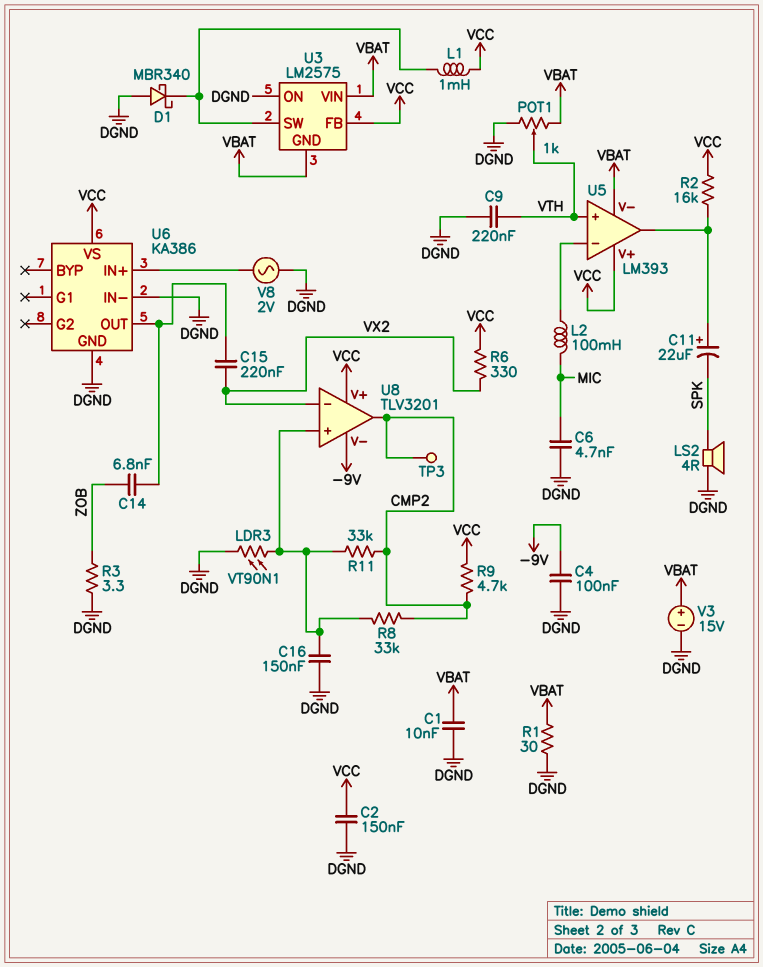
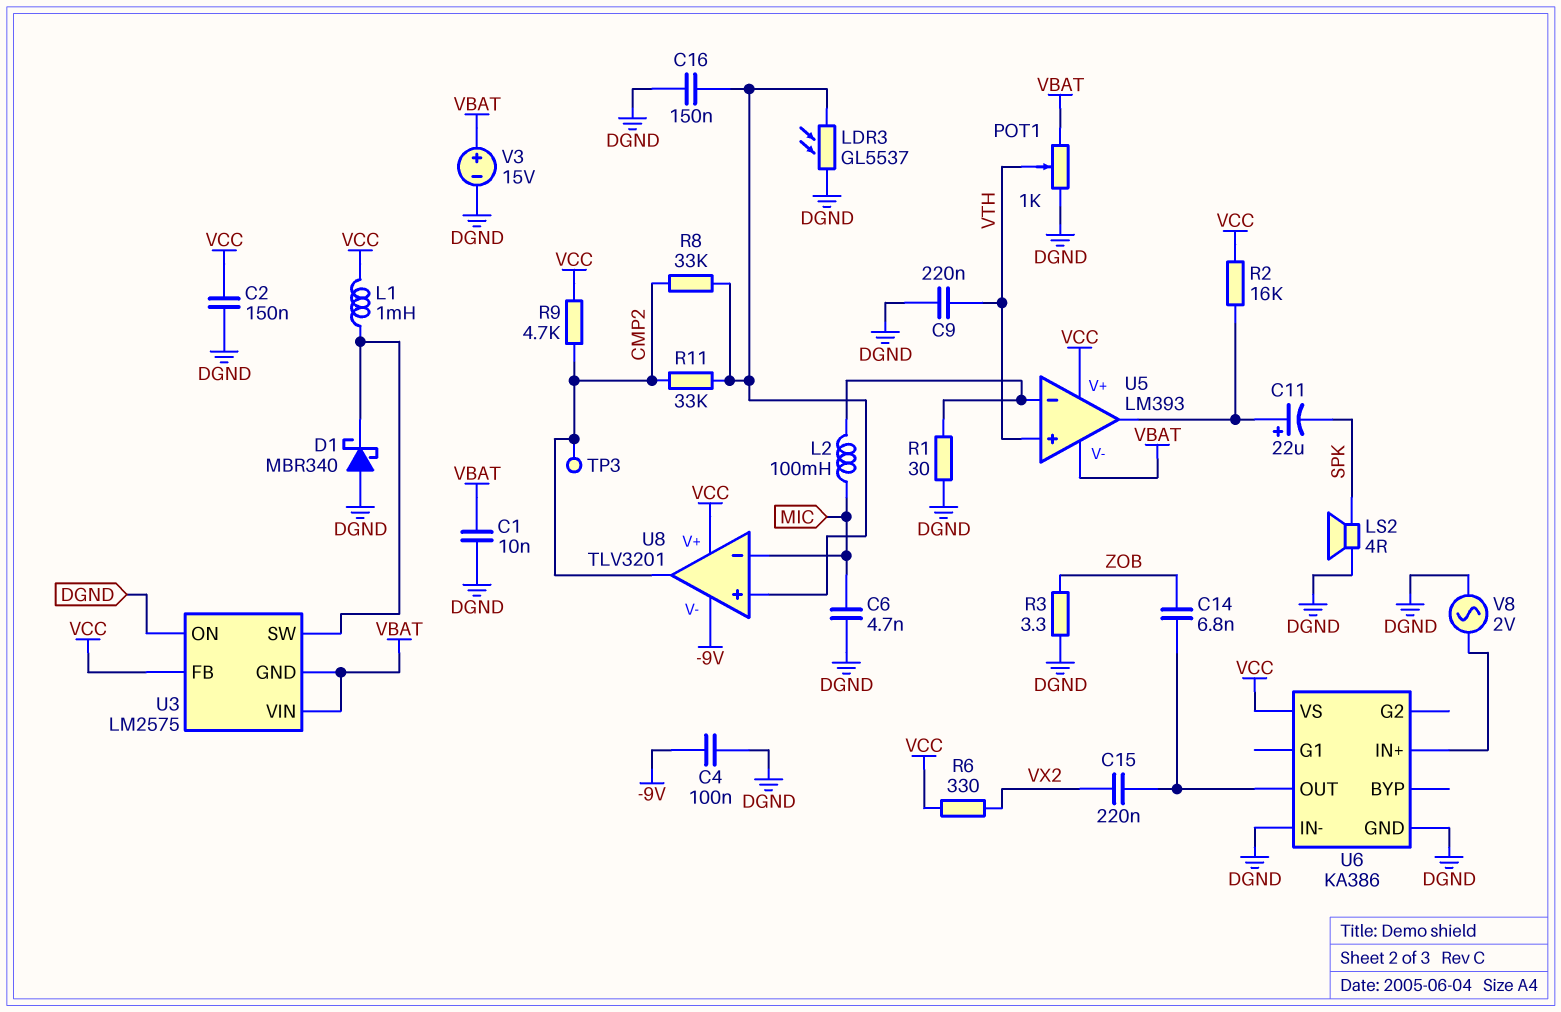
LDR3: VT90N1 (DGND, U8/in+) -> GL5537 (DGND, U8/in+)
R1: 30 (DGND, VBAT) -> 30 (DGND, U5/in-)
U8 pin in-: VX2 -> MIC

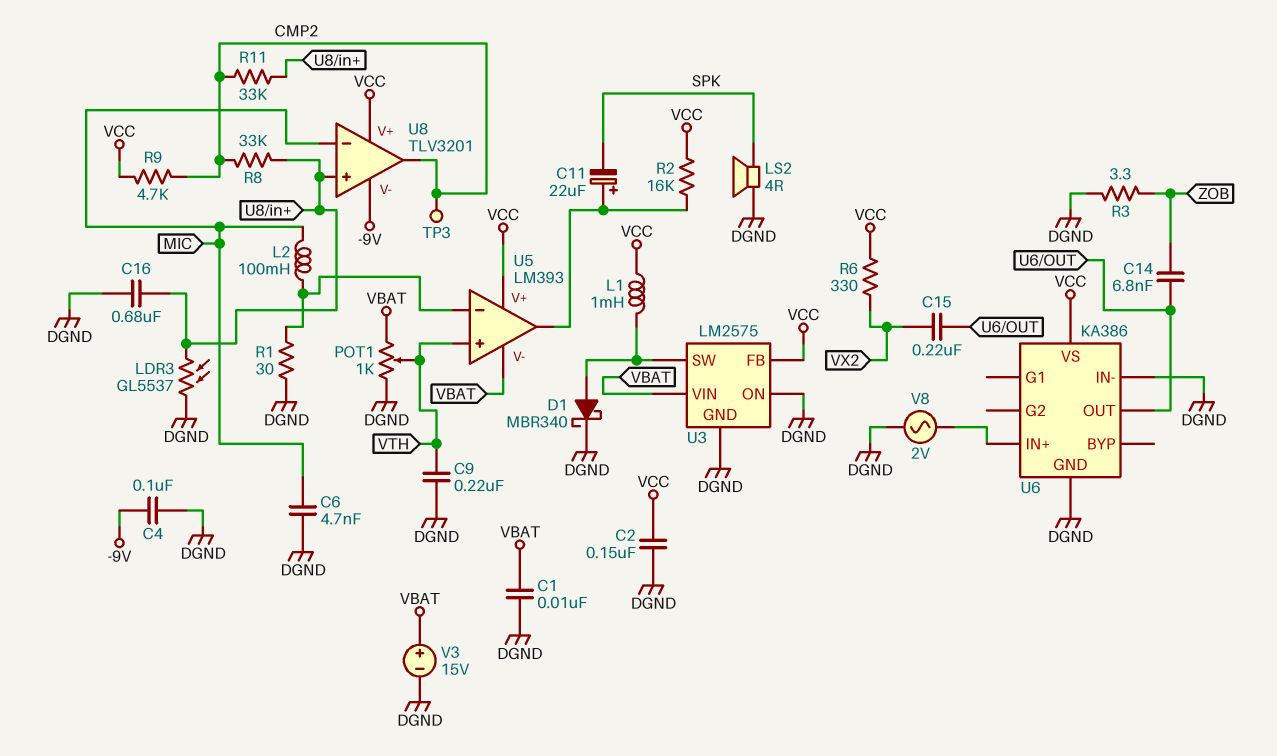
C16: 150nF (DGND, U8/in+) -> 680nF (DGND, U8/in+)
D1: schottky MBR340 (A DGND, K U3/SW) -> schottky MBR340 (A U3/SW, K DGND)
U3 pin GND: VBAT -> DGND

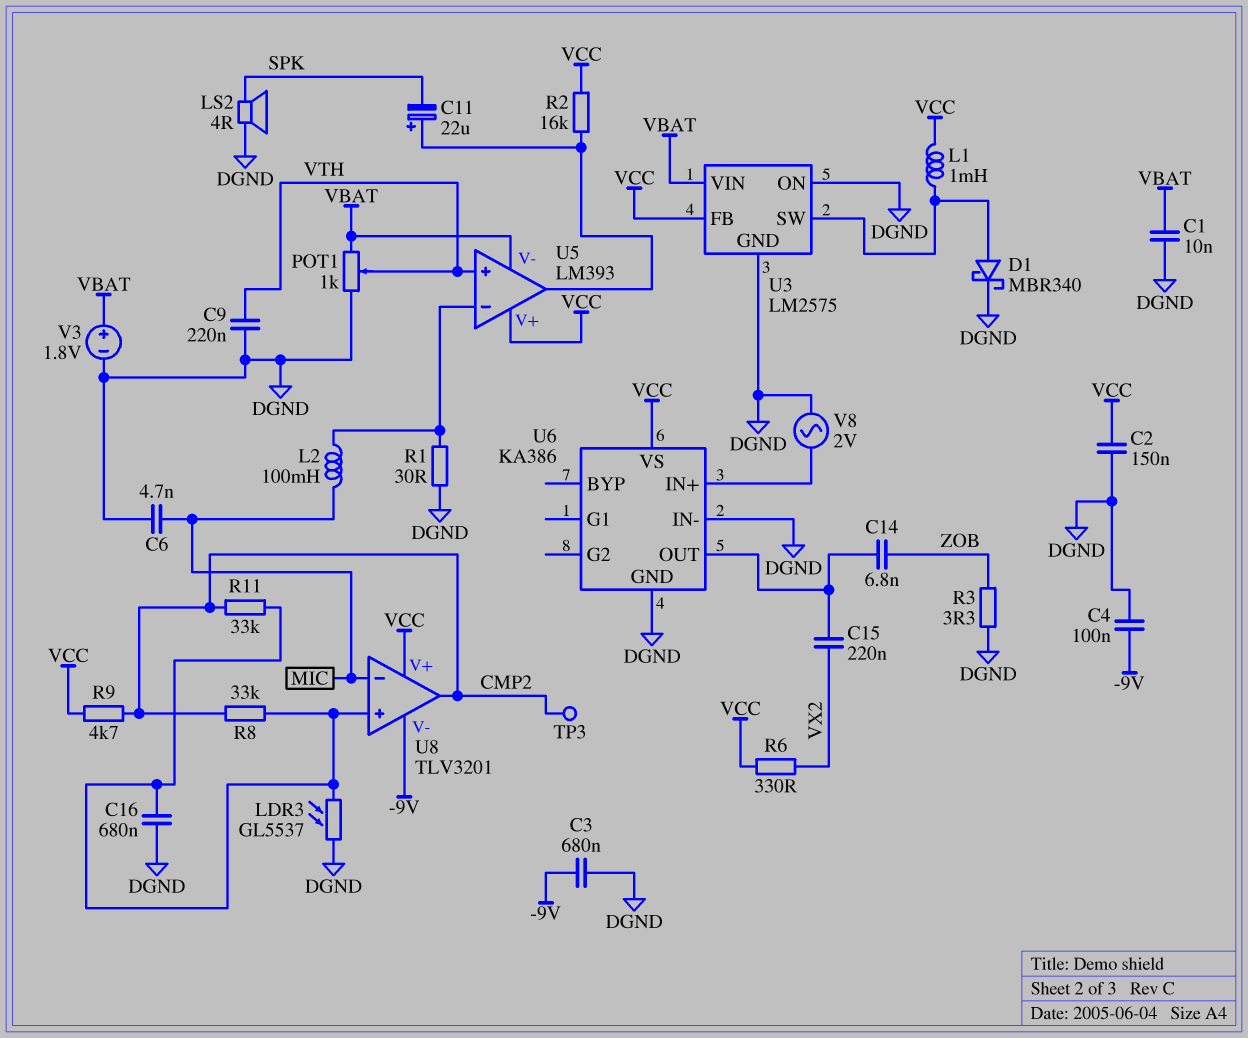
C3: none -> 680nF (-9V, DGND)
V3: 15V (plus VBAT, minus DGND) -> 1.8V (plus VBAT, minus DGND)

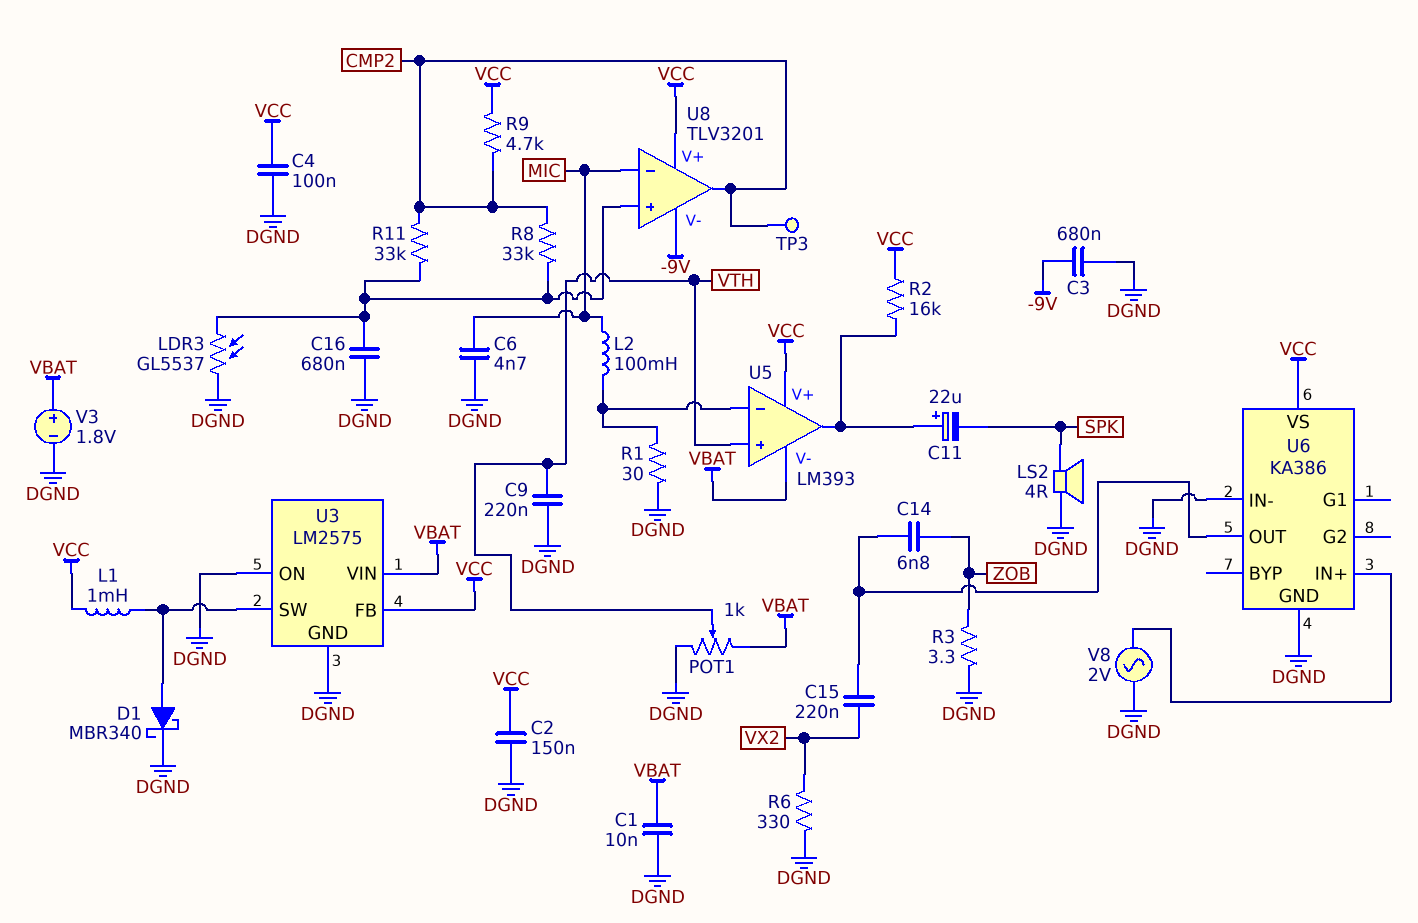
C4: 100nF (-9V, DGND) -> 100nF (DGND, VCC)
R6: 330 (VCC, VX2) -> 330 (DGND, VX2)

